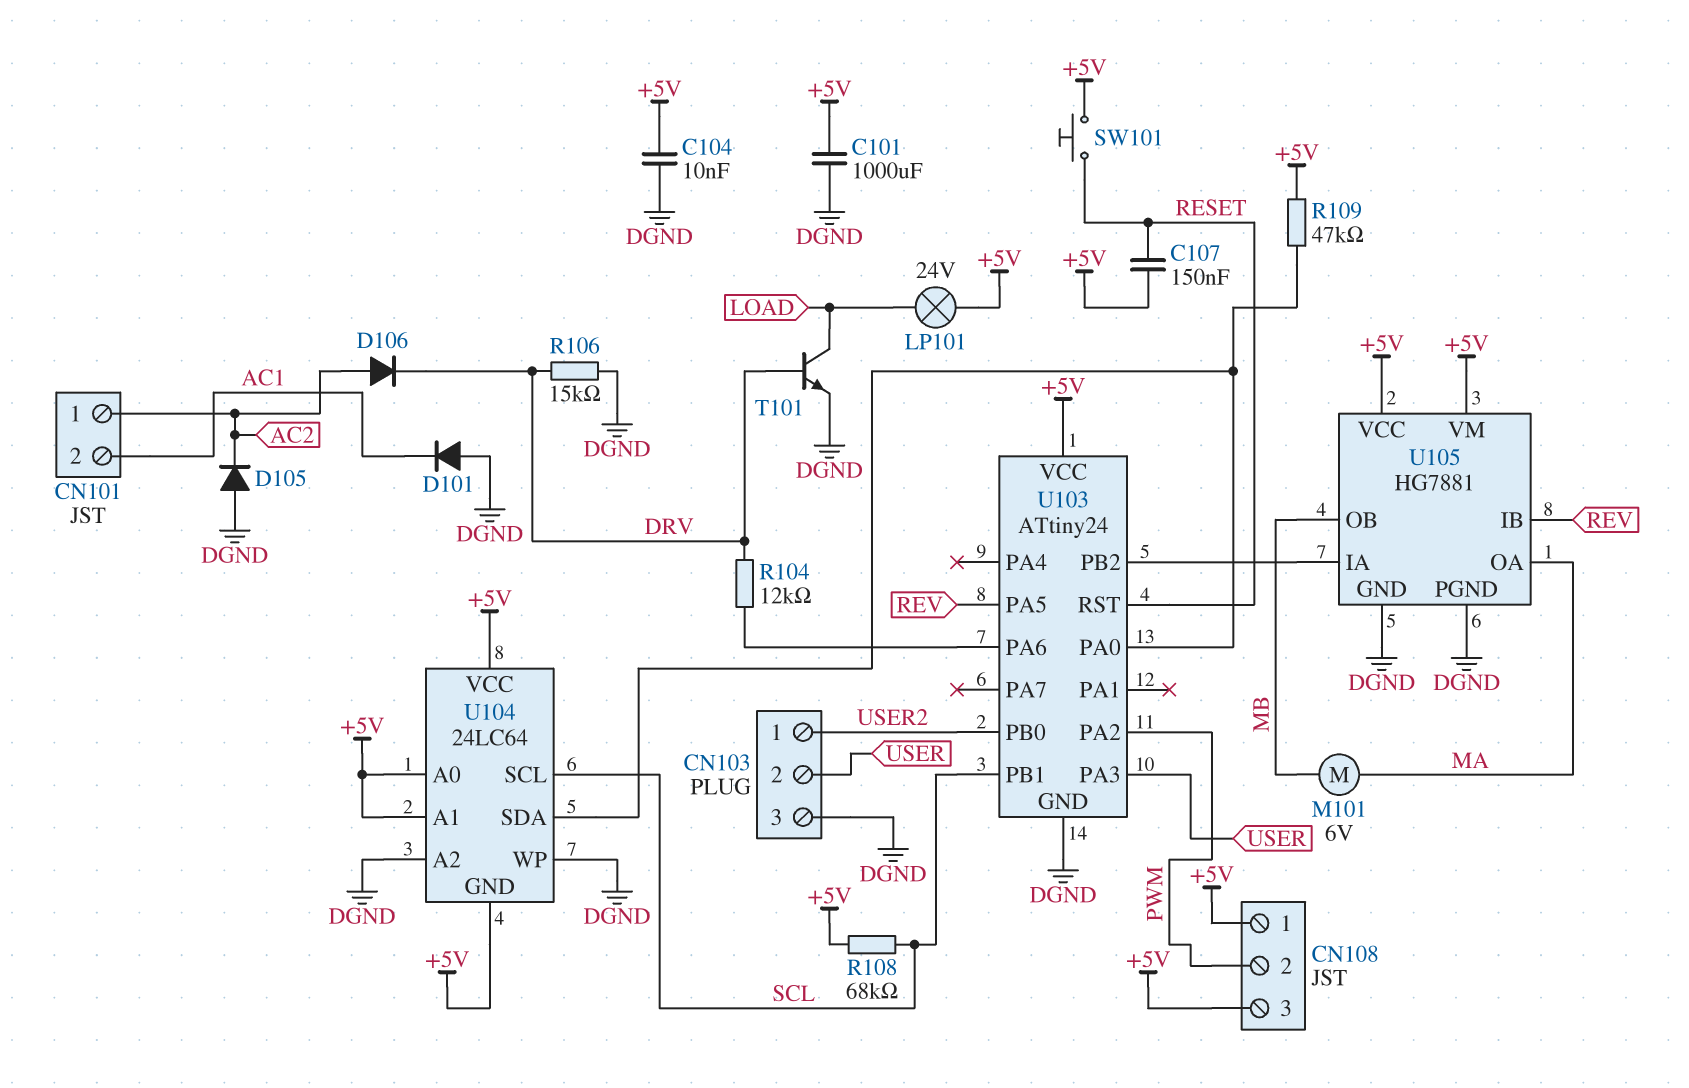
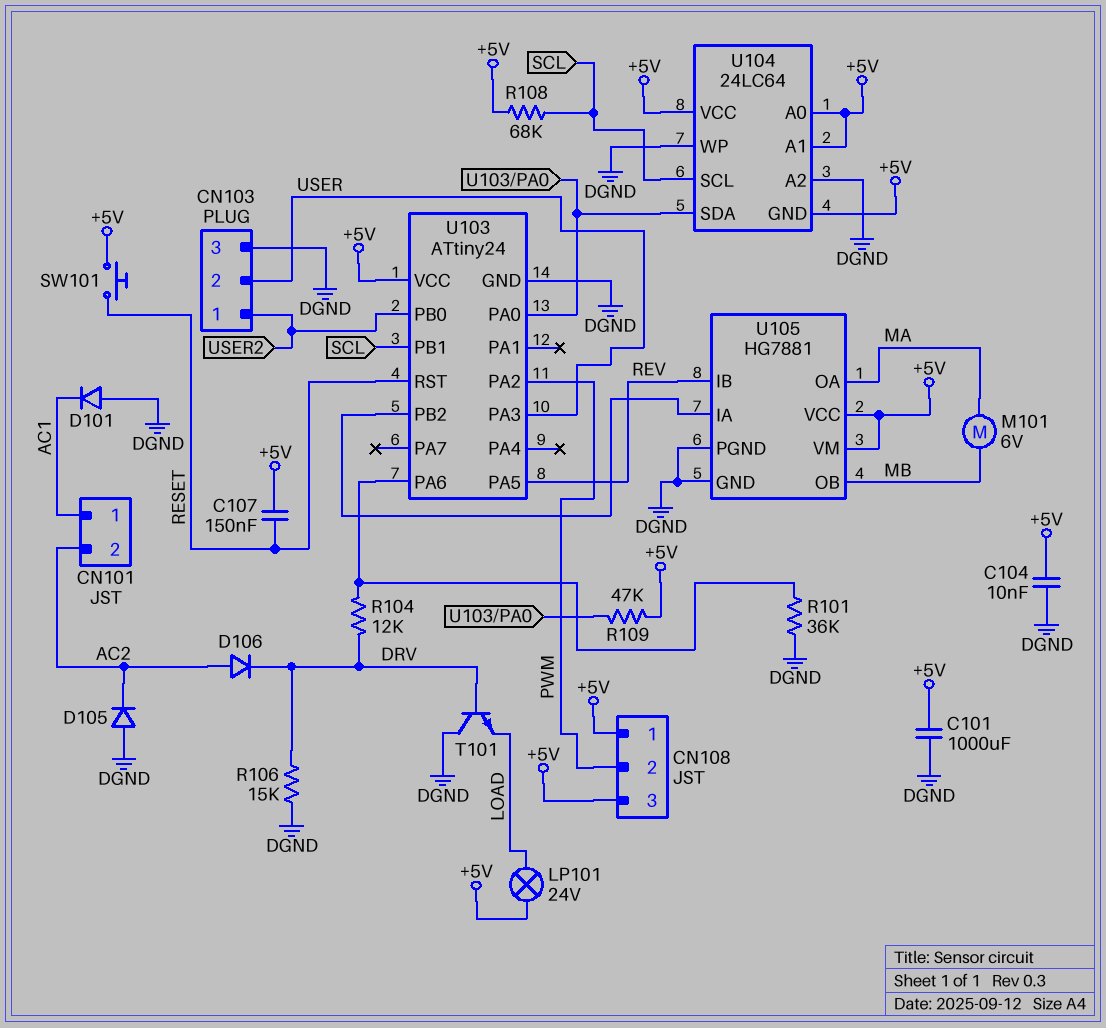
CN101 pin 1: AC2 -> AC1
CN101 pin 2: AC1 -> AC2
R101: none -> 36k (DGND, U103/PA6)
T101: NPN (B DRV, C LOAD, E DGND) -> NPN (B DRV, C DGND, E LOAD)

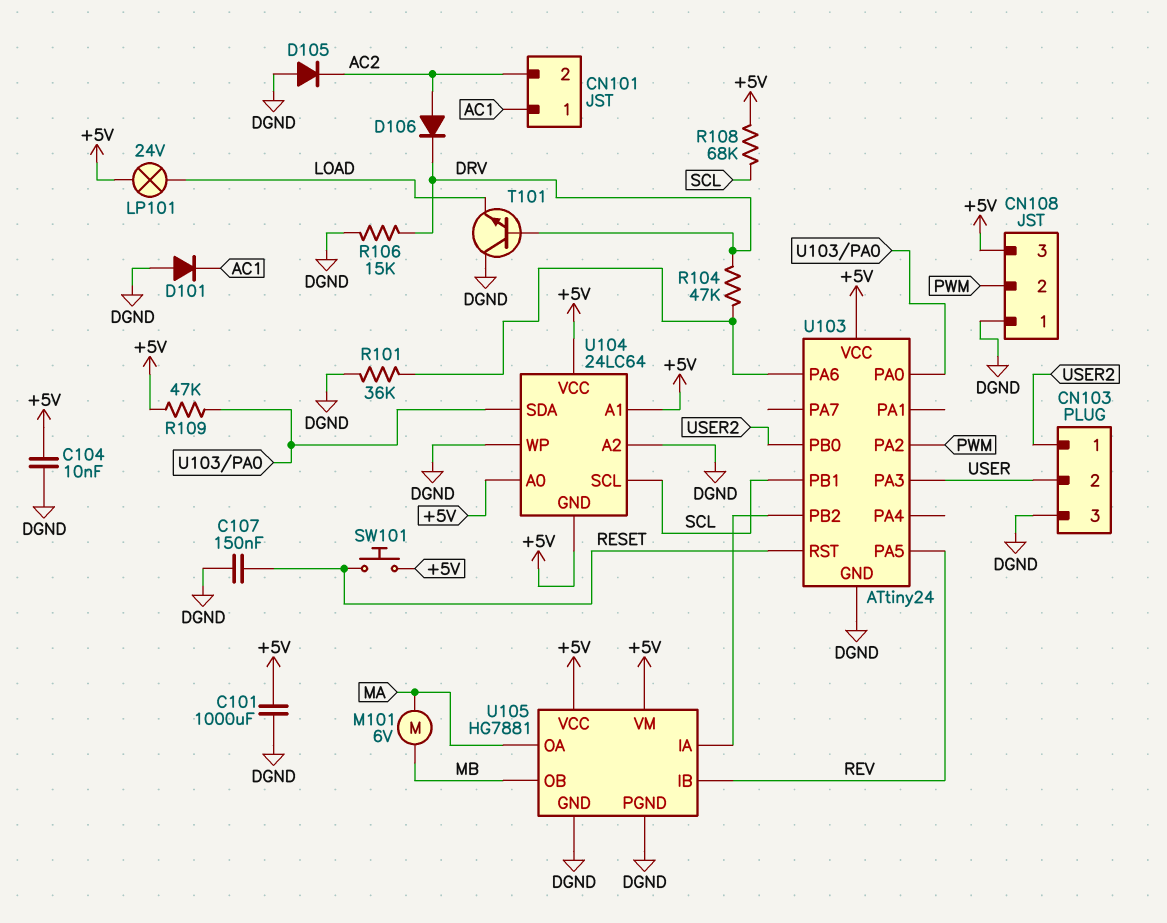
C107: 150nF (+5V, RESET) -> 150nF (DGND, RESET)
CN108 pin 1: +5V -> DGND
R104: 12k (DRV, U103/PA6) -> 47k (DRV, U103/PA6)

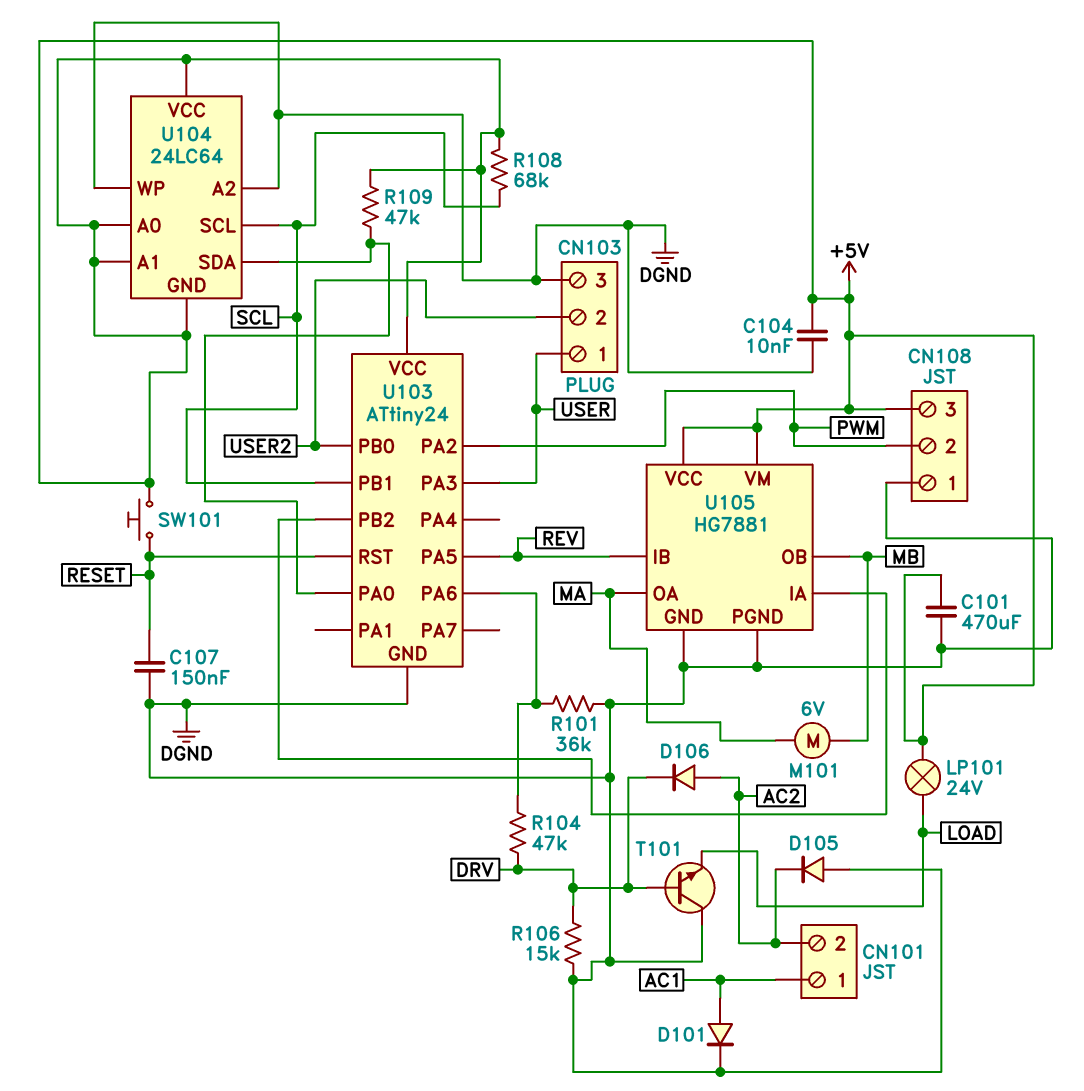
C101: 1000uF (+5V, DGND) -> 470uF (+5V, DGND)
CN103 pin 1: USER2 -> USER
CN103 pin 2: USER -> USER2
D101: diode (A DGND, K AC1) -> diode (A AC1, K DGND)

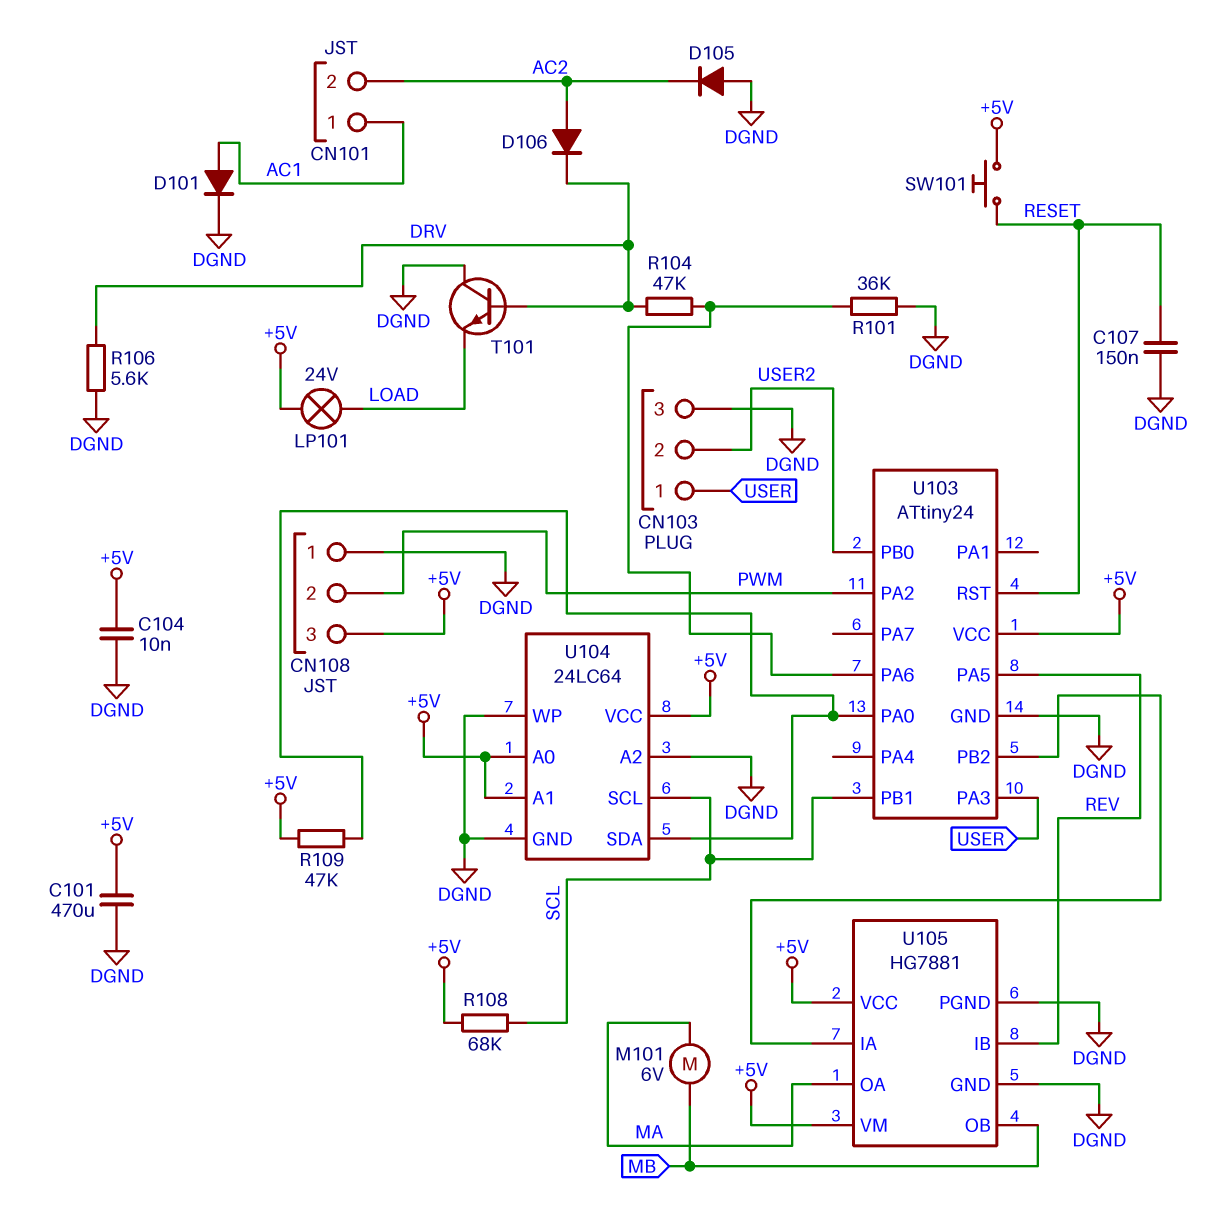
R106: 15k (DGND, DRV) -> 5.6k (DGND, DRV)
U104 pin GND: +5V -> DGND

